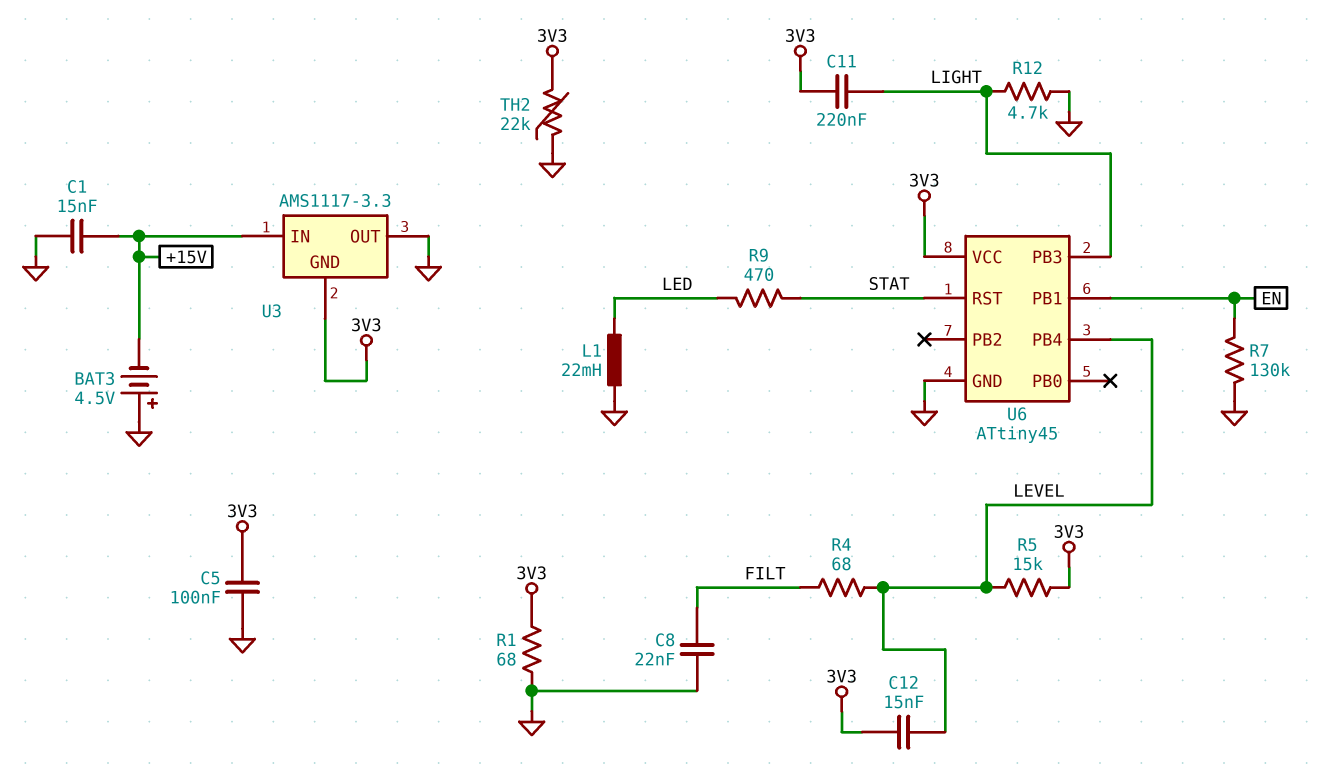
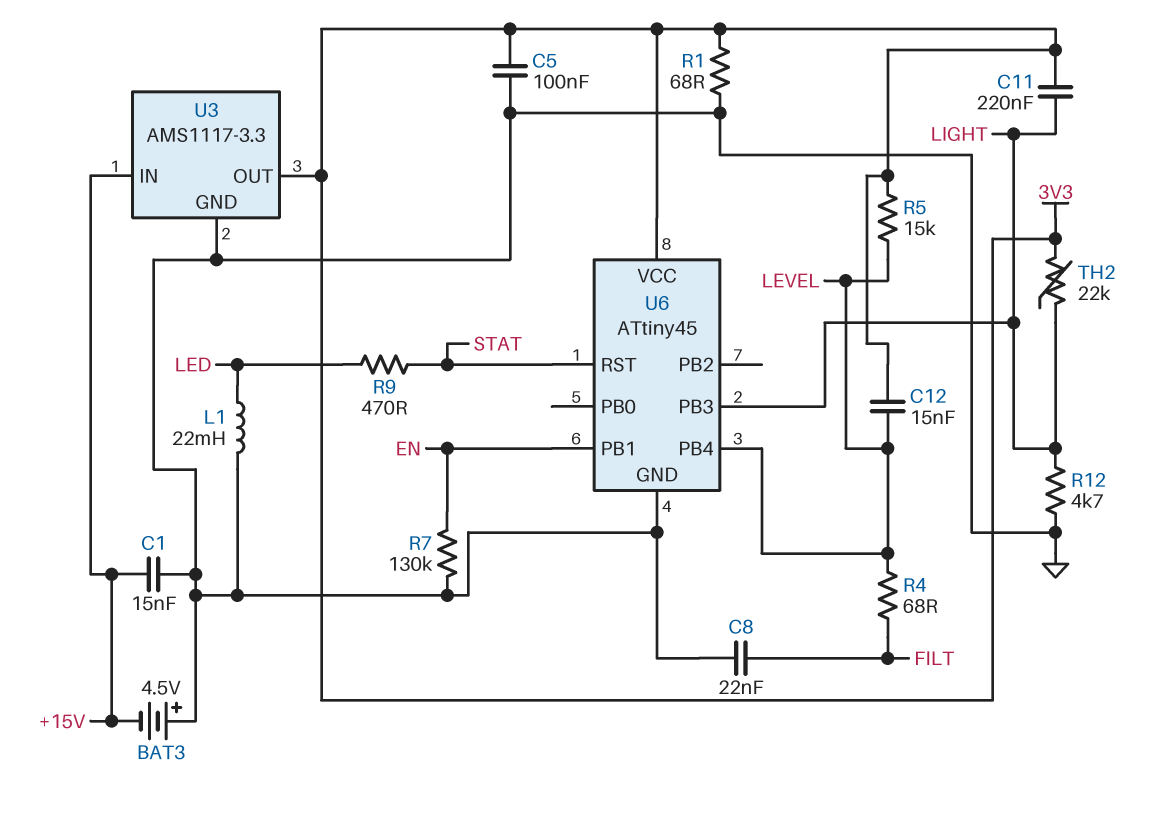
TH2: 22k (3V3, GND) -> 22k (3V3, LIGHT)
U3 pin GND: 3V3 -> GND
U3 pin OUT: GND -> 3V3

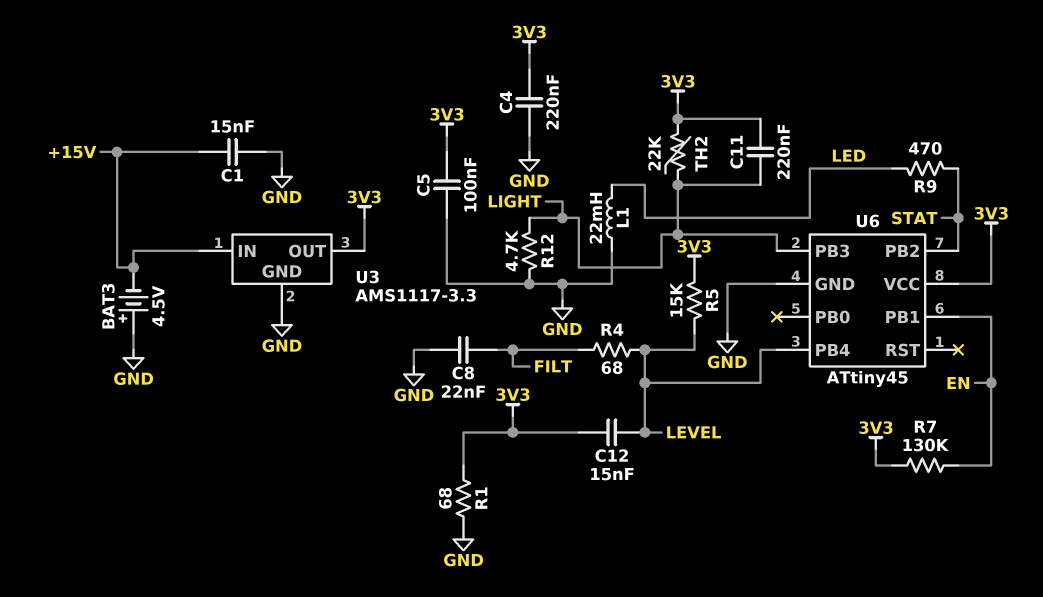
C4: none -> 220nF (3V3, GND)
R7: 130k (EN, GND) -> 130k (3V3, EN)
U6 pin PB2: none -> STAT
U6 pin RST: STAT -> none

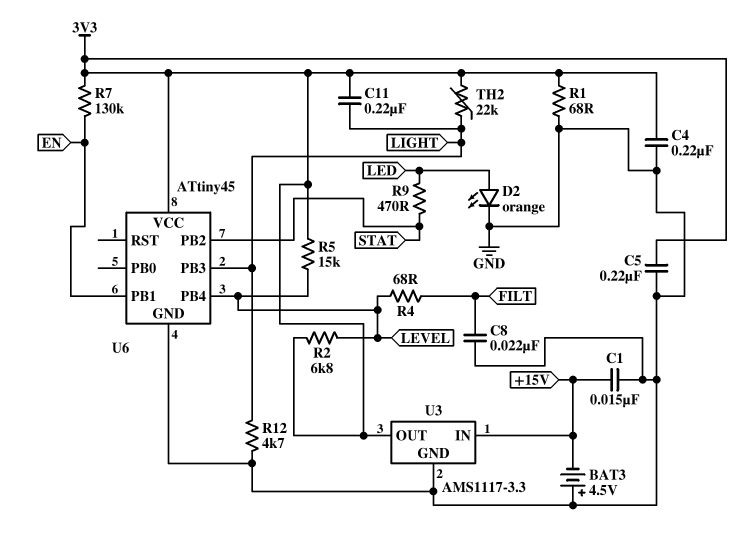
C5: 100nF (3V3, GND) -> 220nF (3V3, GND)
C12: 15nF (3V3, LEVEL) -> none
D2: none -> LED orange (A LED, K GND)
L1: 22mH (GND, LED) -> none
R2: none -> 6.8k (3V3, LEVEL)

